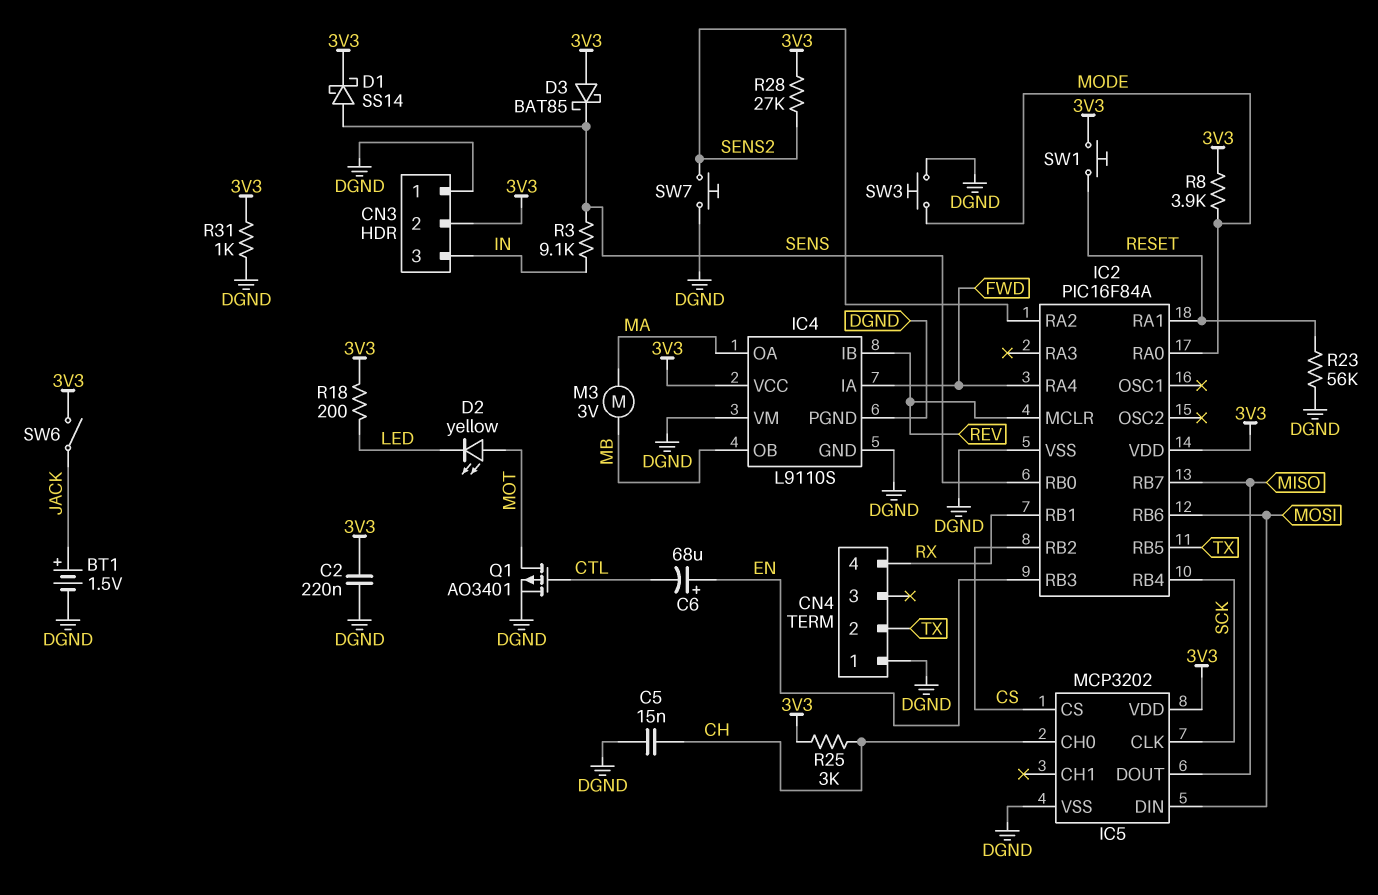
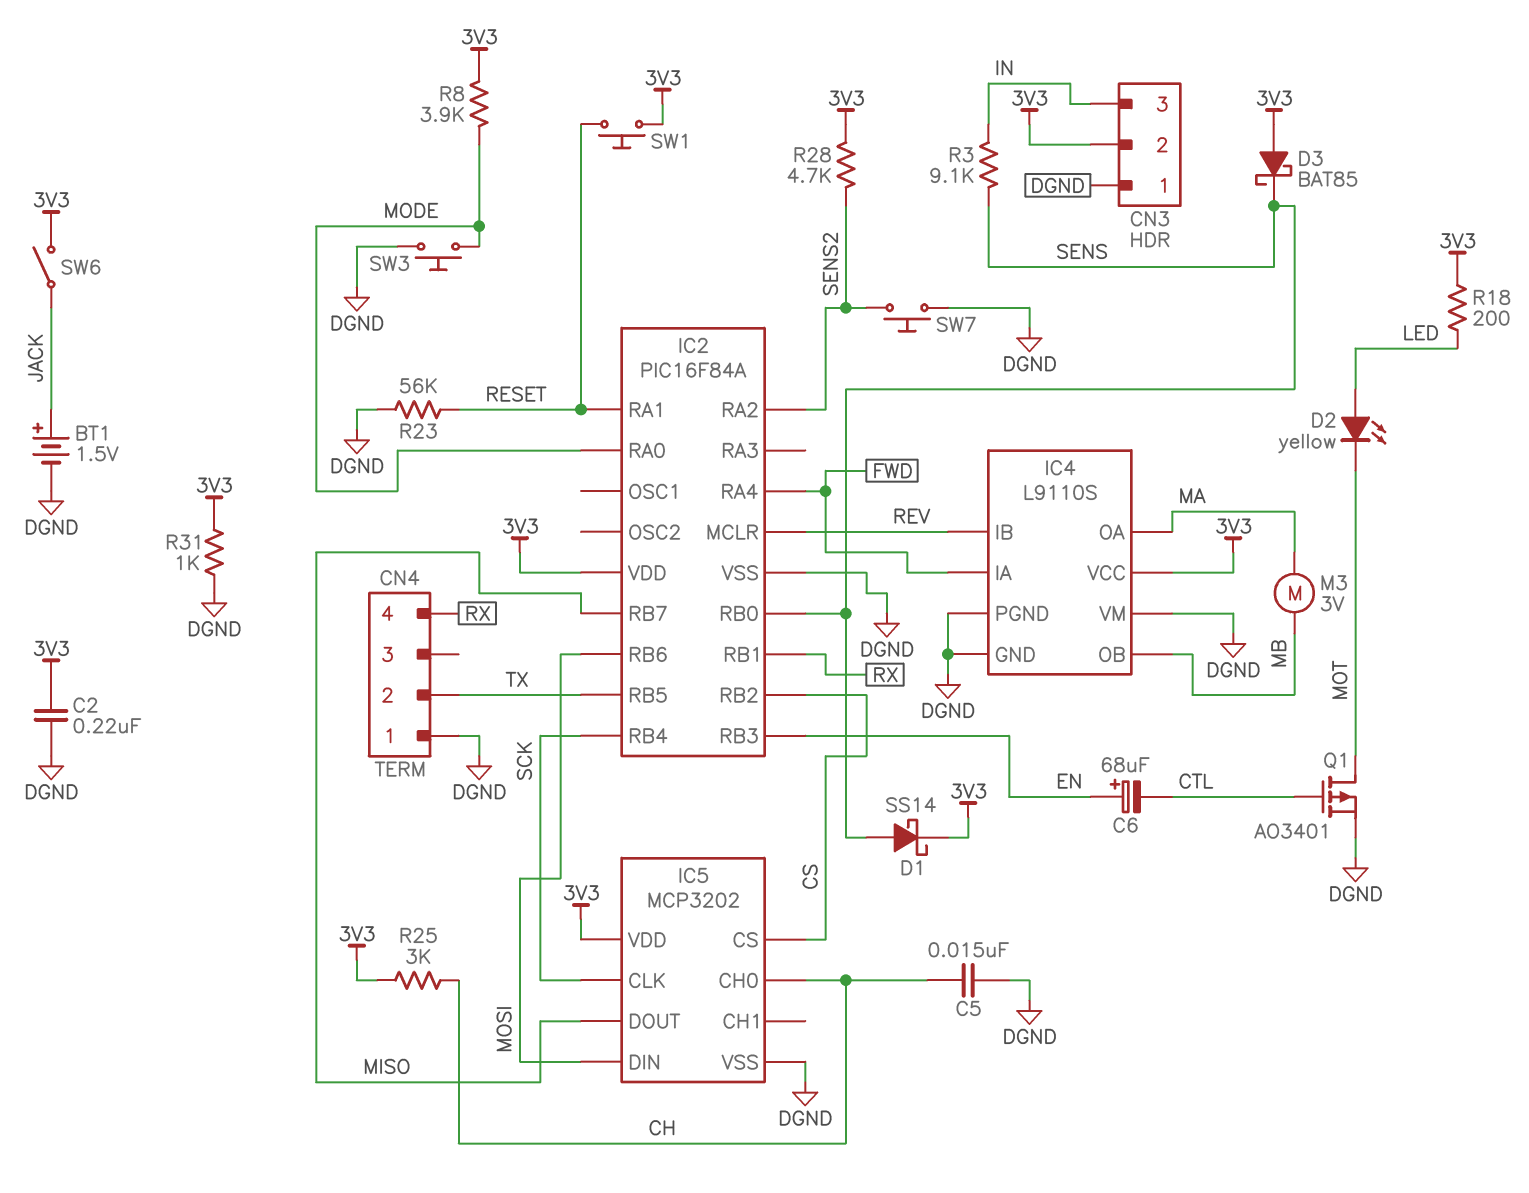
D2: LED yellow (A MOT, K LED) -> LED yellow (A LED, K MOT)
R28: 27k (3V3, SENS2) -> 4.7k (3V3, SENS2)

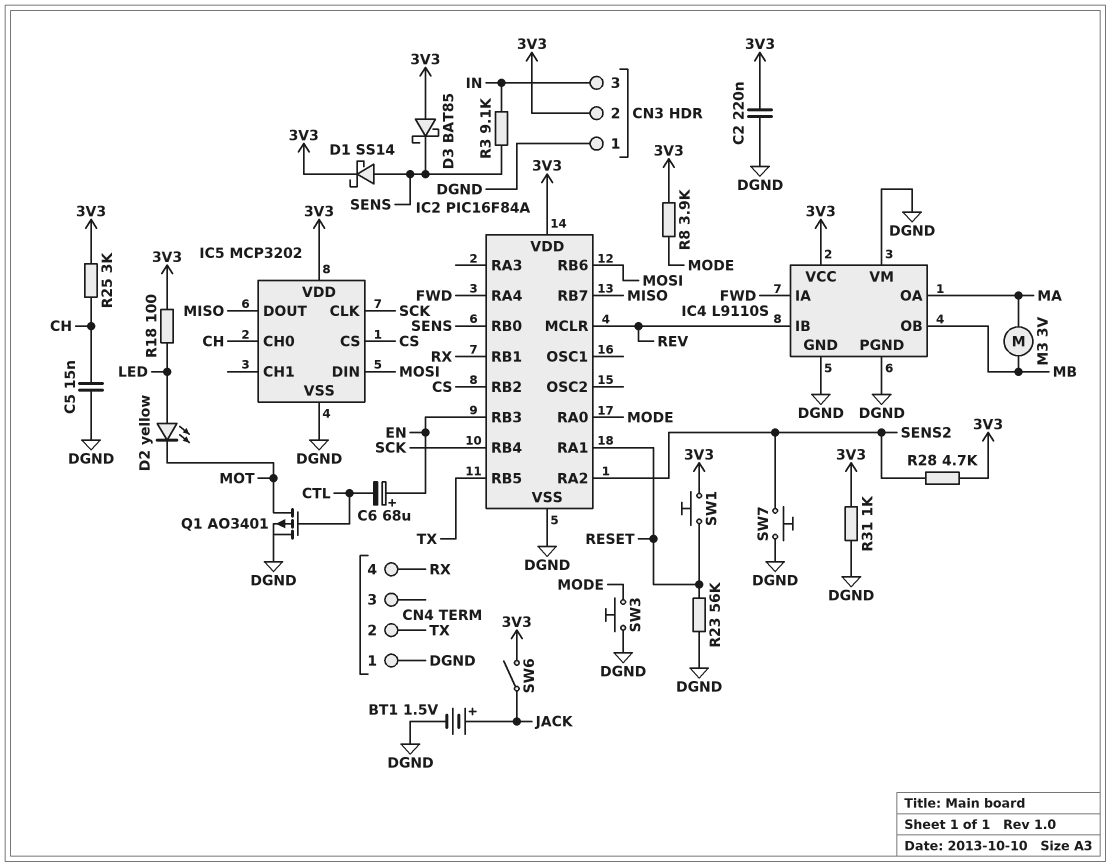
R18: 200 (3V3, LED) -> 100 (3V3, LED)

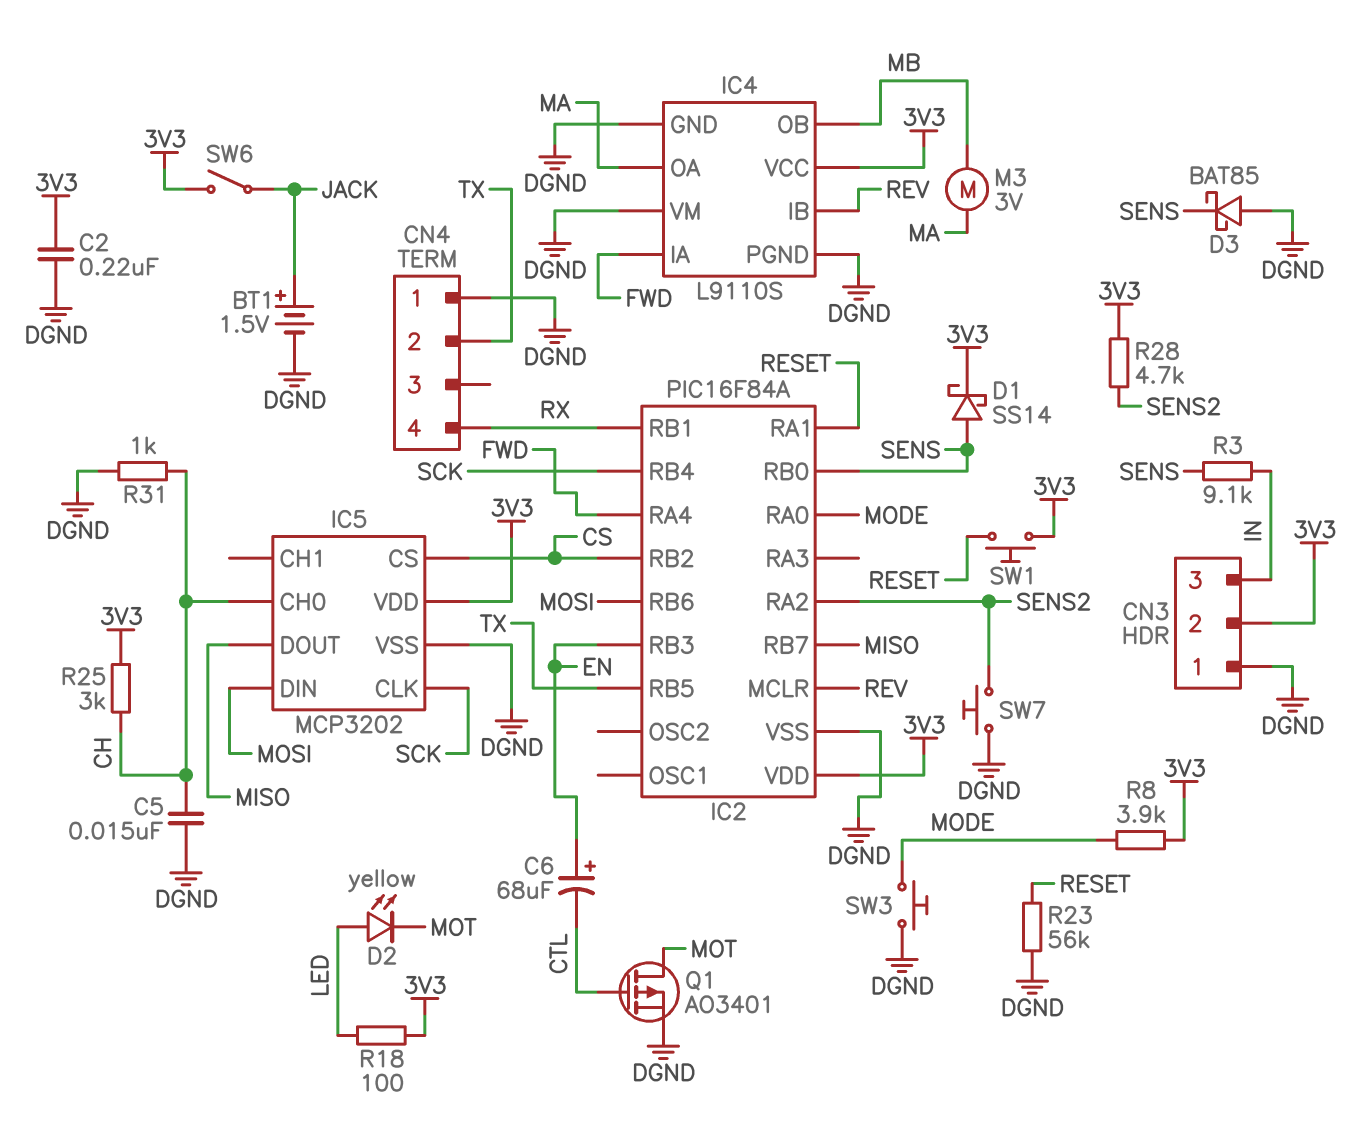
D3: schottky BAT85 (A 3V3, K SENS) -> schottky BAT85 (A DGND, K SENS)
R31: 1k (3V3, DGND) -> 1k (CH, DGND)

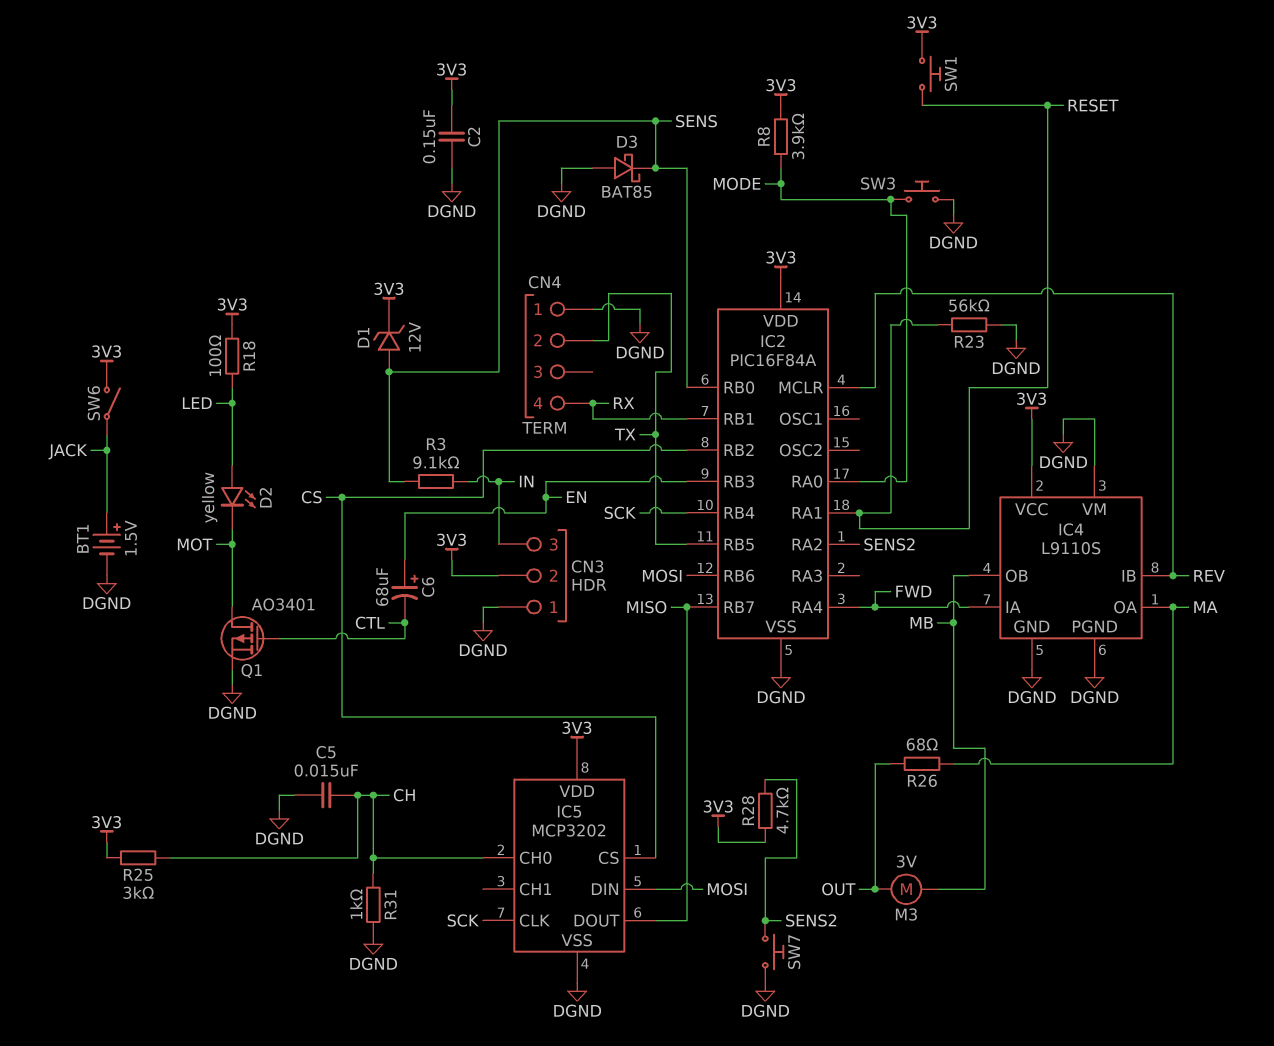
C2: 220nF (3V3, DGND) -> 150nF (3V3, DGND)
D1: schottky SS14 (A SENS, K 3V3) -> zener 12V (A SENS, K 3V3)
M3: motor 3V (MA, MB) -> motor 3V (MB, OUT)
R26: none -> 68 (MA, OUT)

